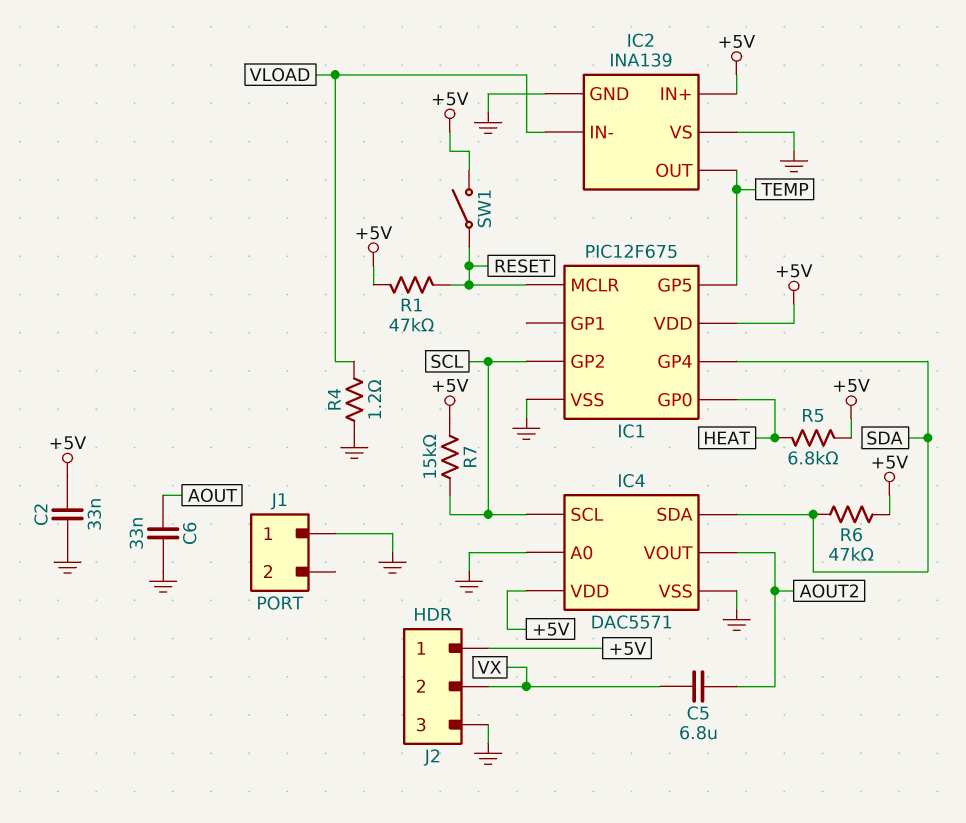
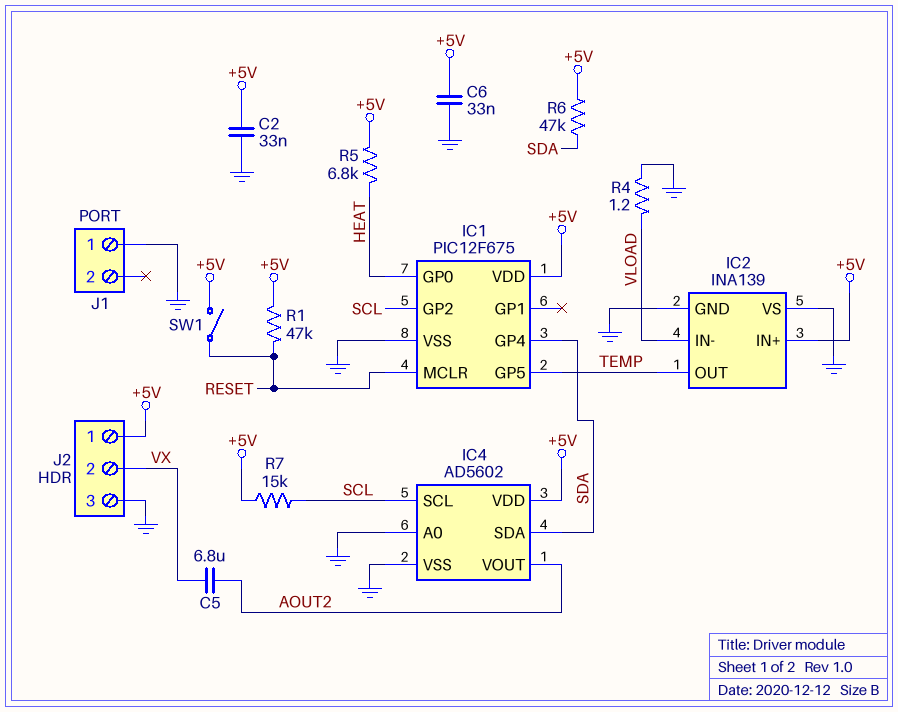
C6: 33nF (AOUT, GND) -> 33nF (+5V, GND)
IC4: DAC5571 -> AD5602

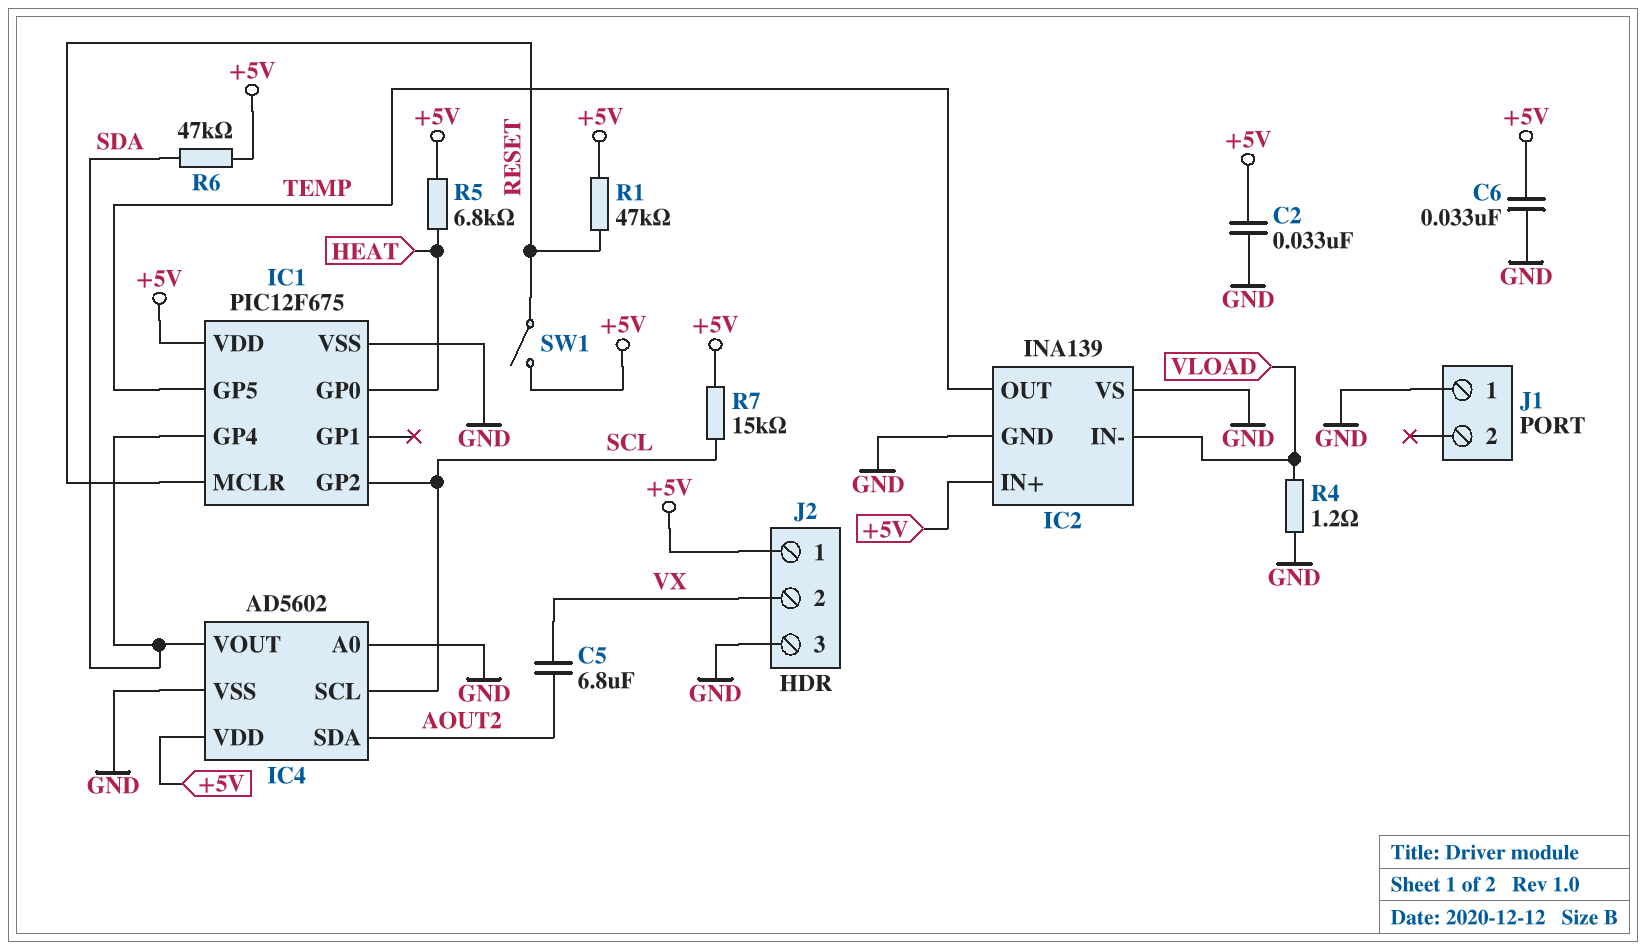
IC4 pin SDA: SDA -> AOUT2
IC4 pin VOUT: AOUT2 -> SDA

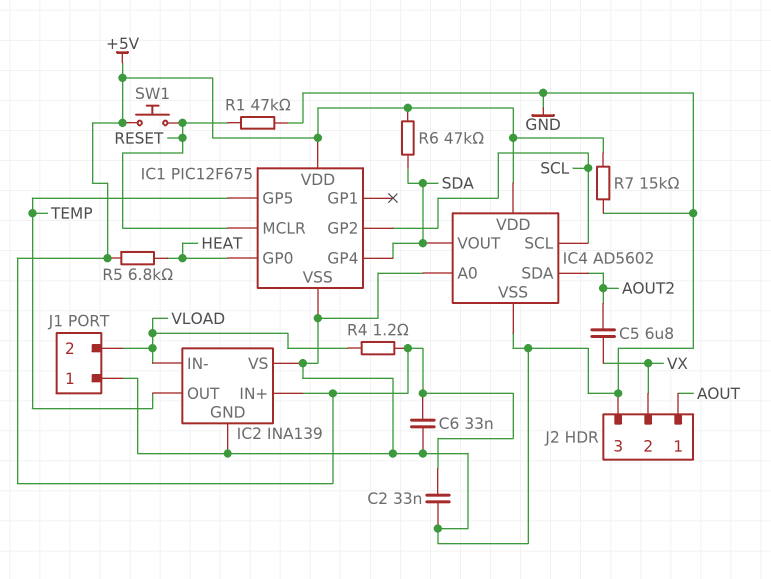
J1 pin 2: none -> VLOAD
J2 pin 1: +5V -> AOUT
R1: 47k (+5V, RESET) -> 47k (GND, RESET)
R4: 1.2 (GND, VLOAD) -> 1.2 (+5V, VLOAD)
R7: 15k (+5V, SCL) -> 15k (+5V, GND)
SW1: switch (+5V, RESET) -> button (+5V, RESET)

